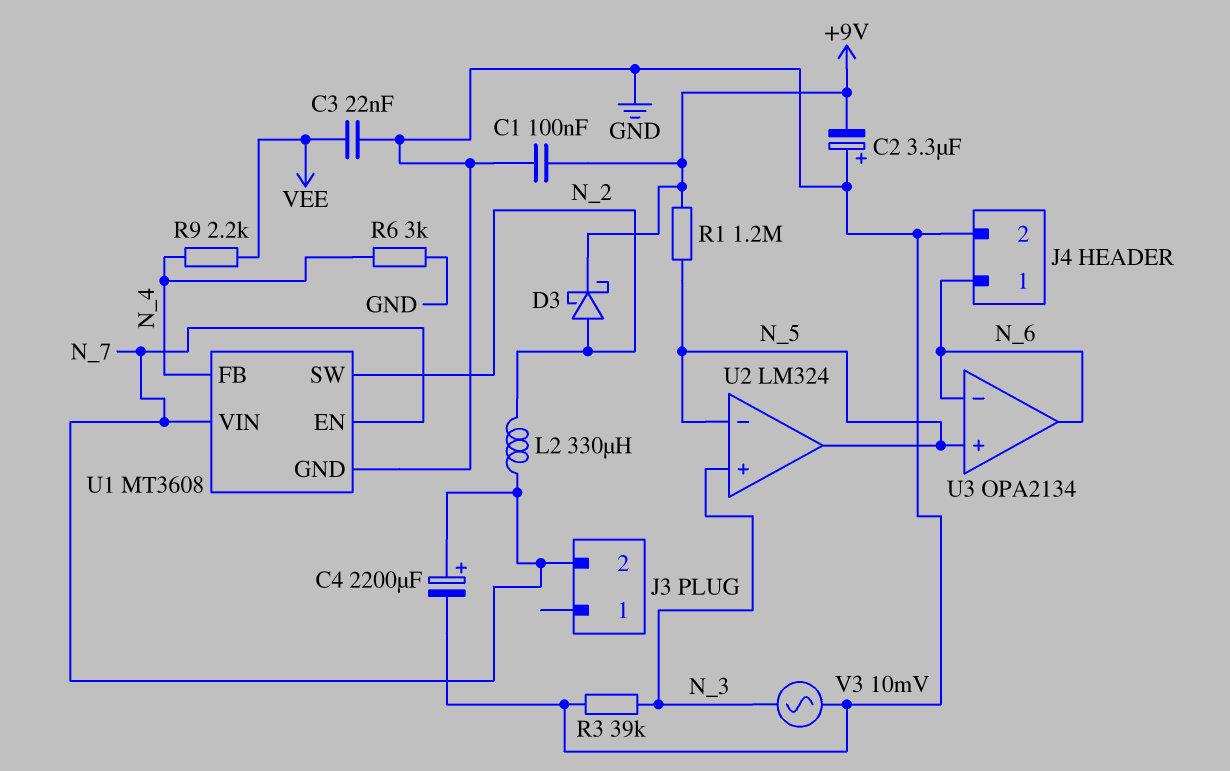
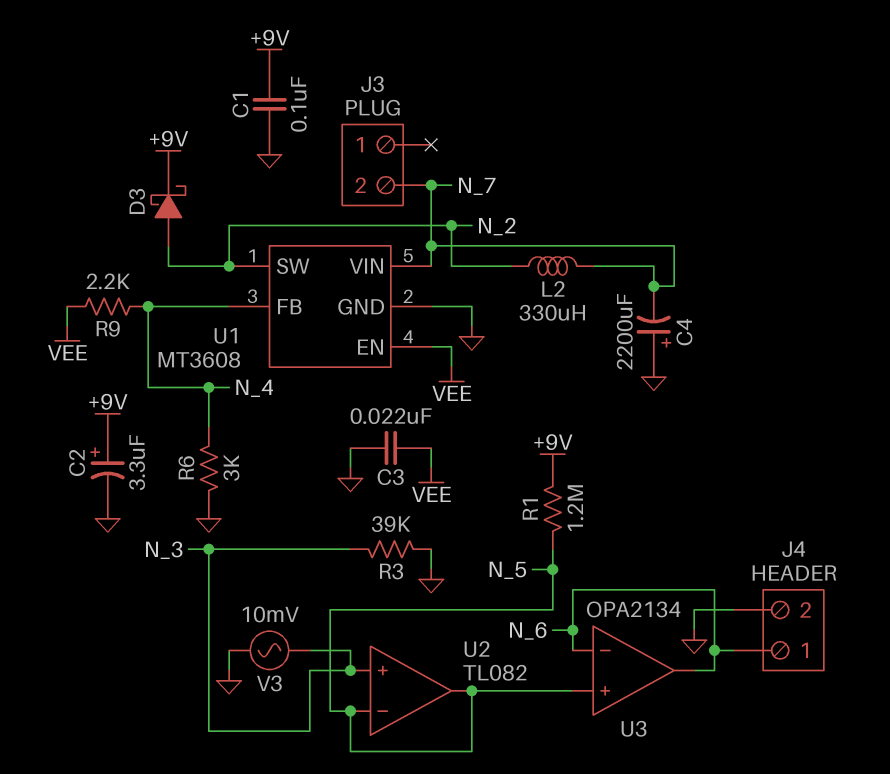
C2: 3.3uF (plus GND, minus +9V) -> 3.3uF (plus +9V, minus GND)
C4: 2200uF (plus N_7, minus GND) -> 2200uF (plus GND, minus N_7)
U1 pin EN: N_7 -> VEE
U2: LM324 -> TL082

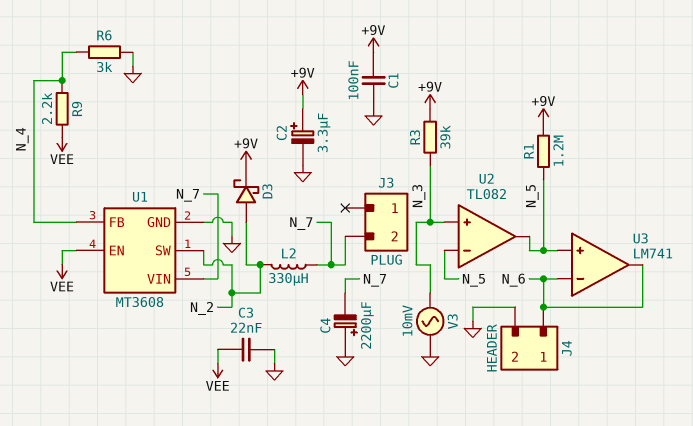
R3: 39k (GND, N_3) -> 39k (+9V, N_3)
U3: OPA2134 -> LM741

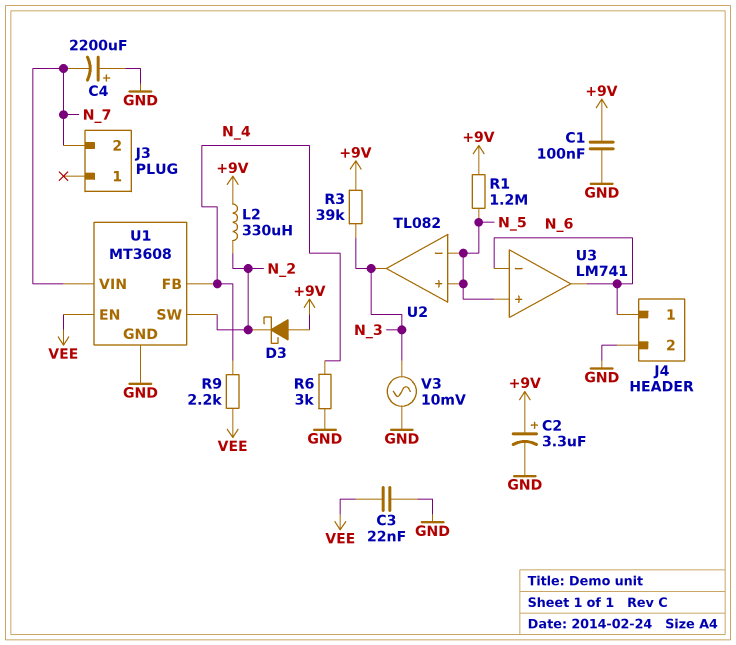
D3: schottky (A N_2, K +9V) -> schottky (A +9V, K N_2)
L2: 330uH (N_2, N_7) -> 330uH (+9V, N_2)
U2 pin in+: N_3 -> N_5
U2 pin out: N_5 -> N_3

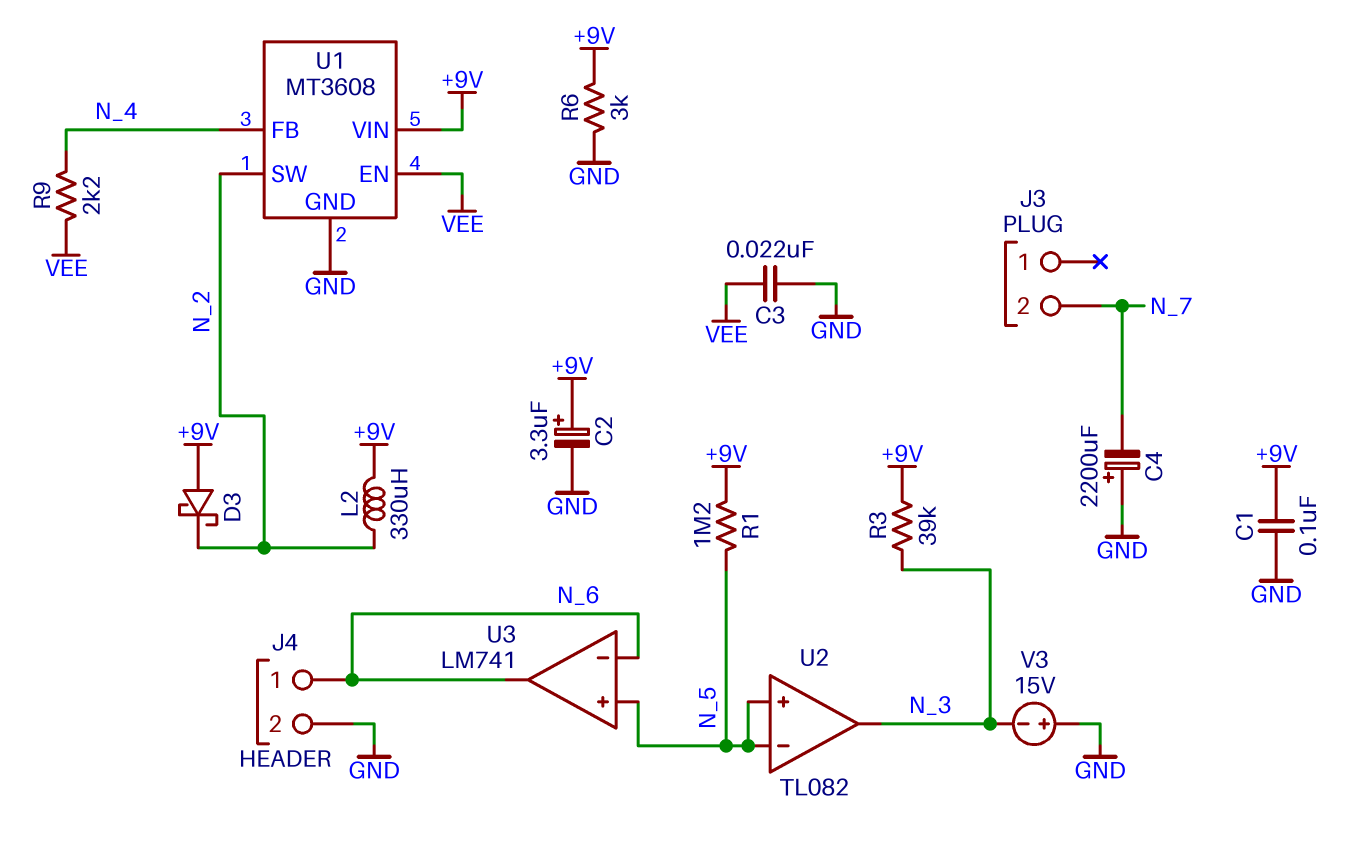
R6: 3k (GND, N_4) -> 3k (+9V, GND)
U1 pin VIN: N_7 -> +9V
V3: AC 10mV (GND, N_3) -> 15V (plus GND, minus N_3)

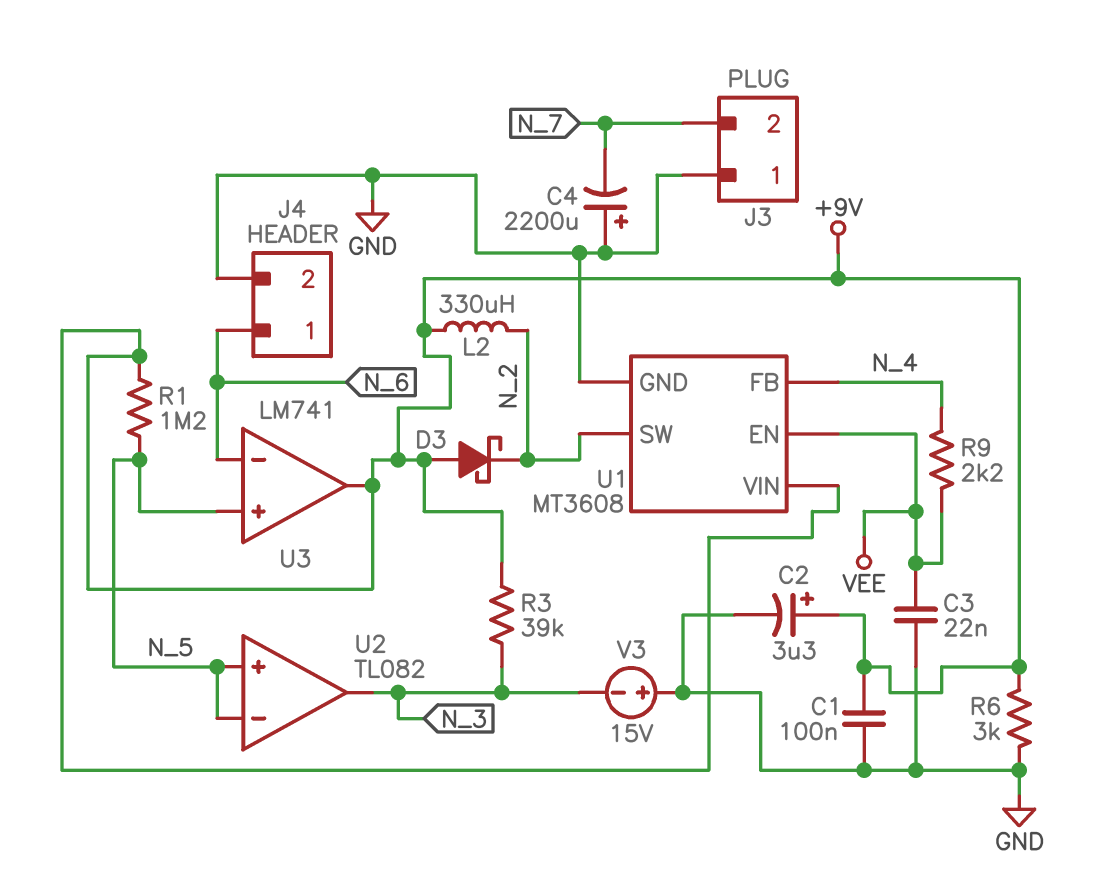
J3 pin 1: none -> GND
U3 pin out: N_6 -> +9V

